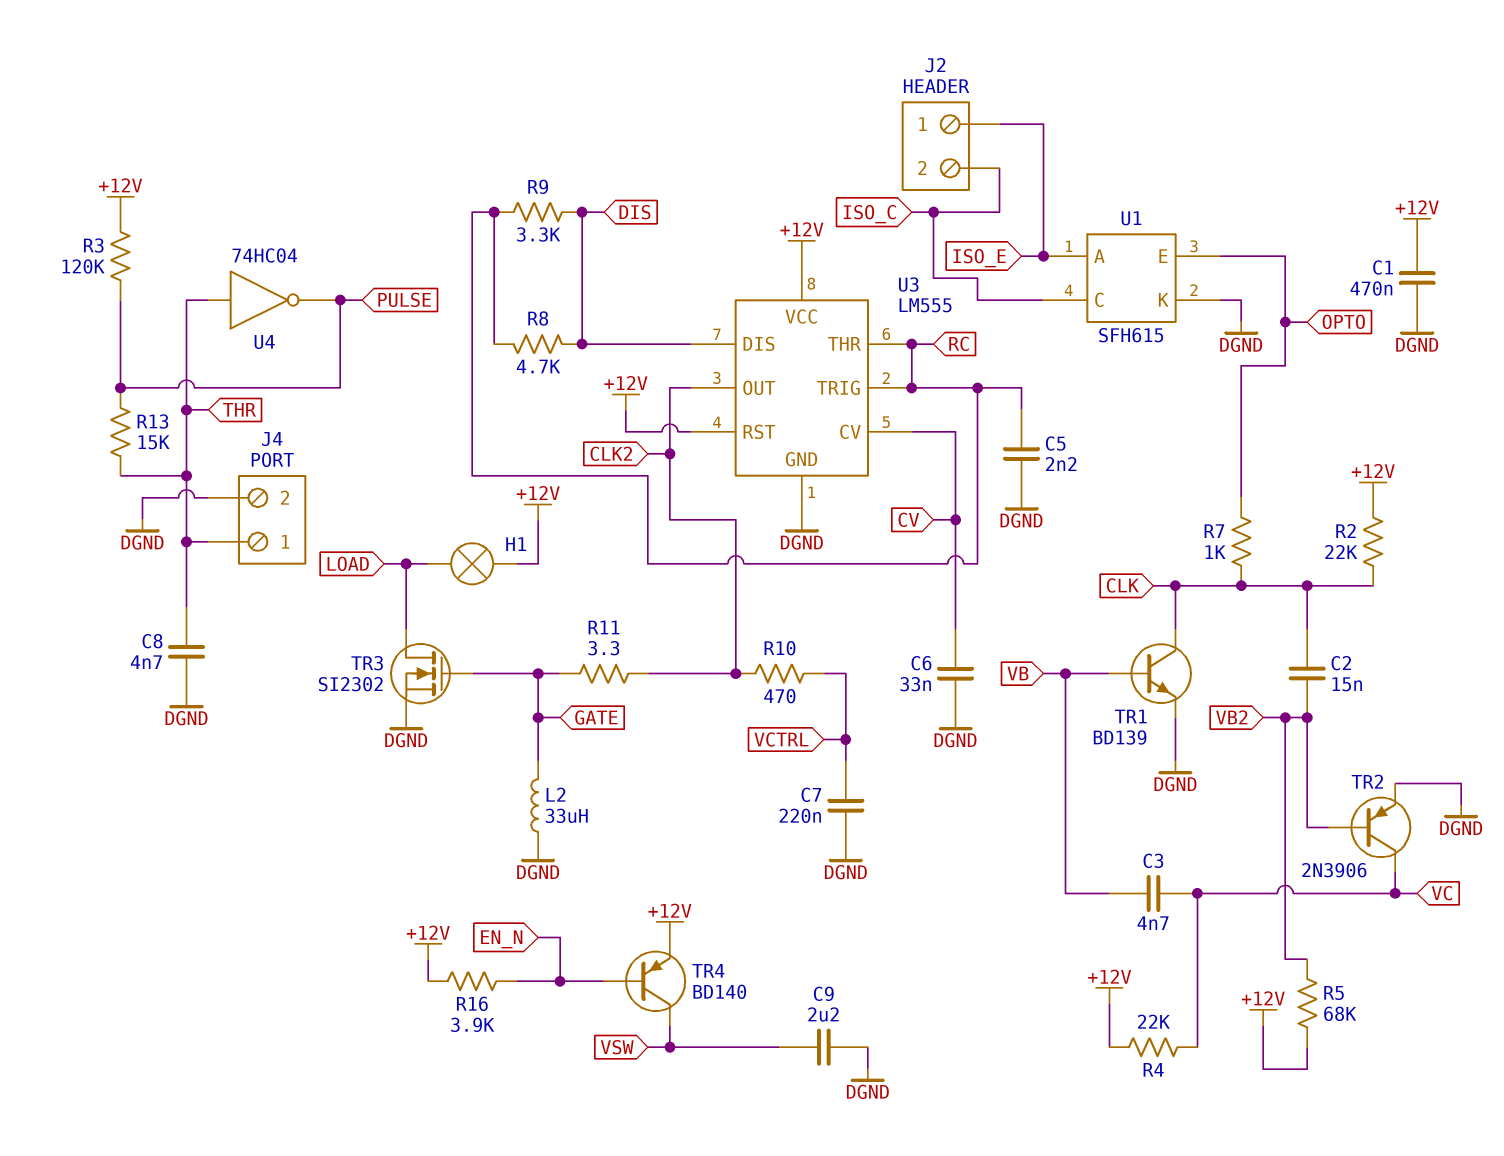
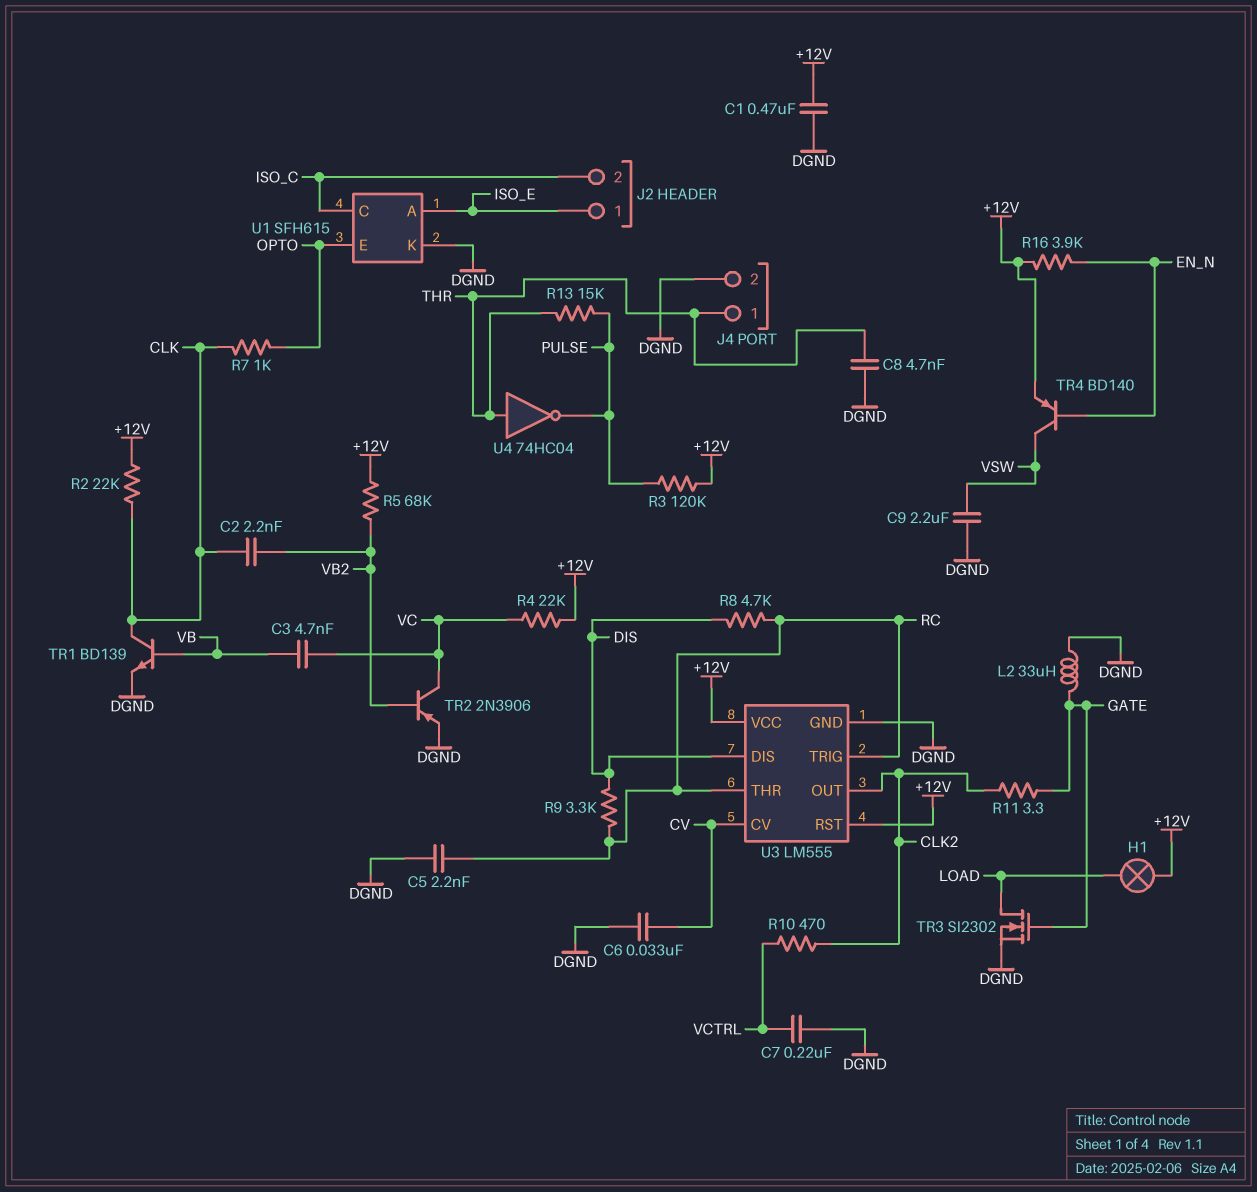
C2: 15nF (CLK, VB2) -> 2.2nF (CLK, VB2)

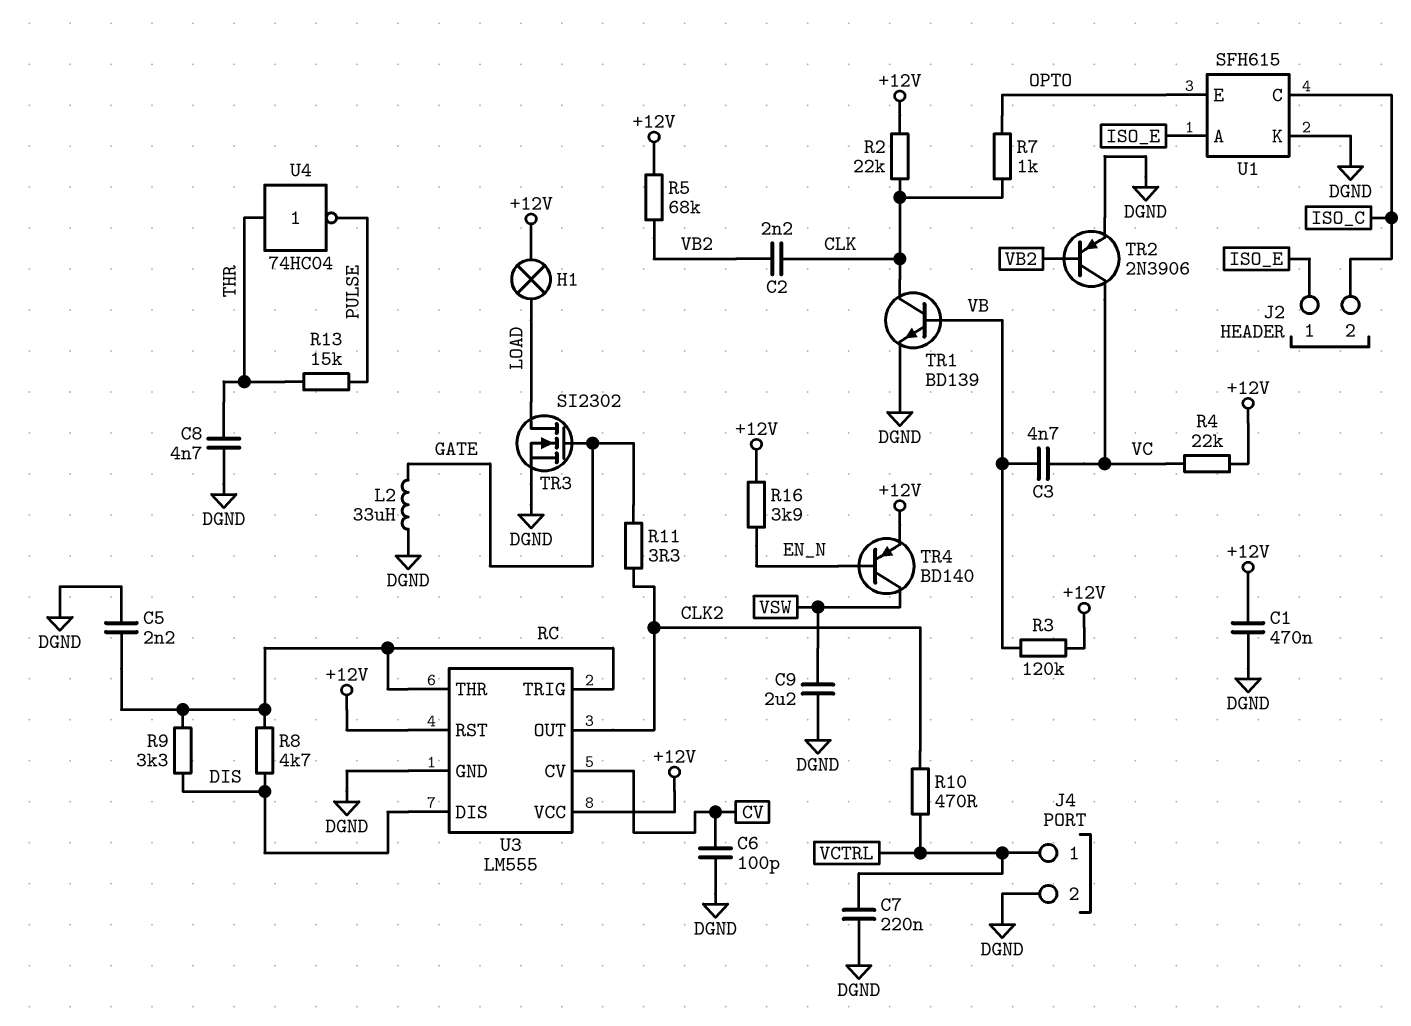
C6: 33nF (CV, DGND) -> 100pF (CV, DGND)
J4 pin 1: THR -> VCTRL
R3: 120k (+12V, PULSE) -> 120k (+12V, VB)

